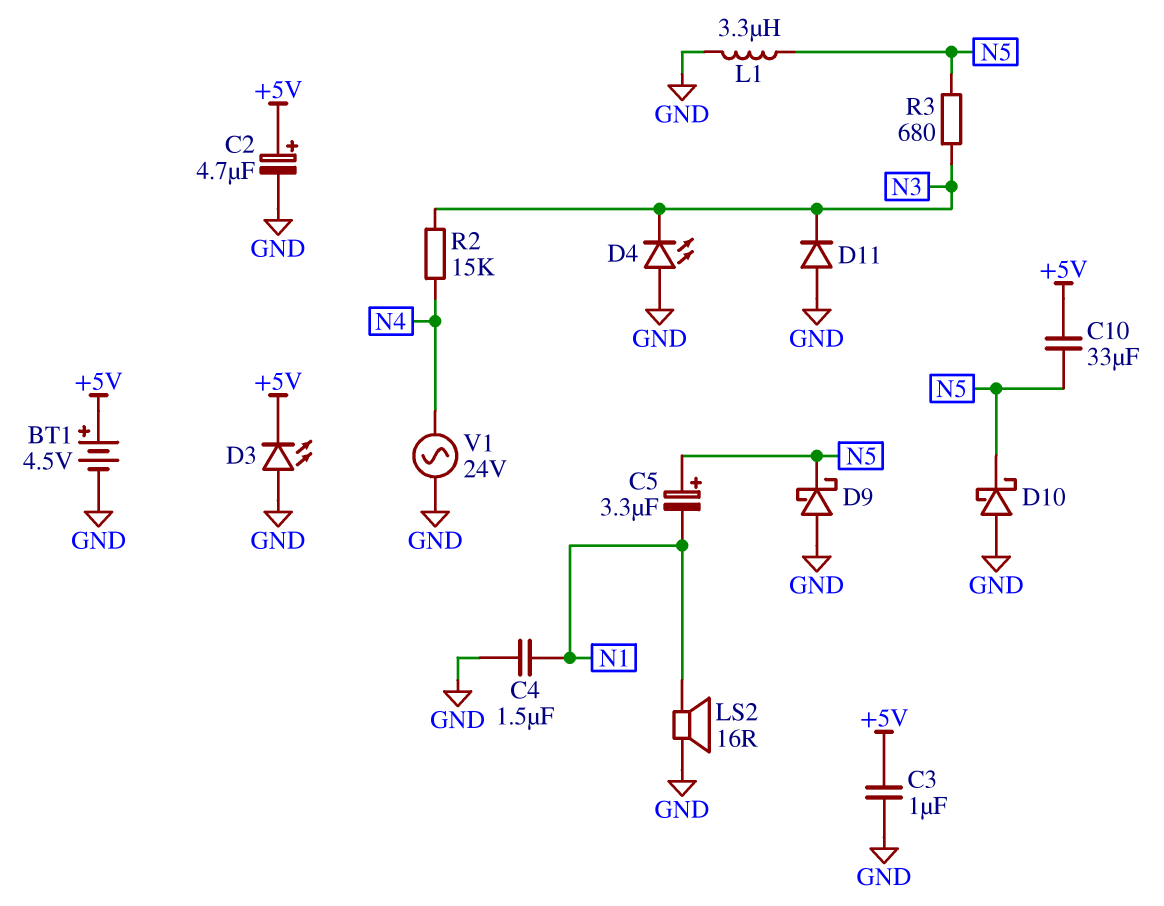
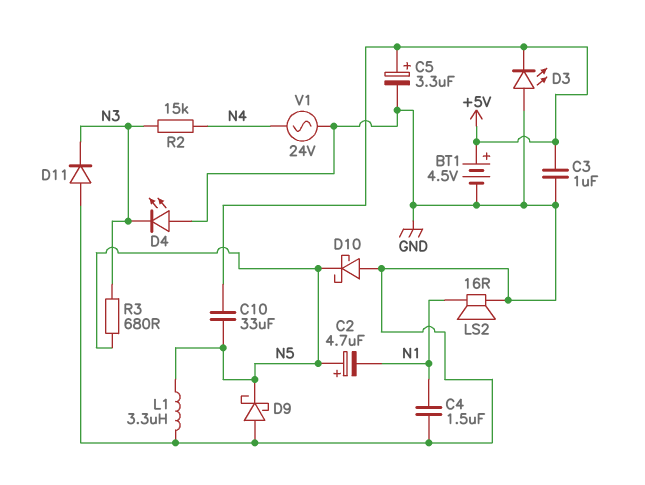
C2: 4.7uF (plus +5V, minus GND) -> 4.7uF (plus N5, minus N1)
C5: 3.3uF (plus N5, minus N1) -> 3.3uF (plus +5V, minus GND)

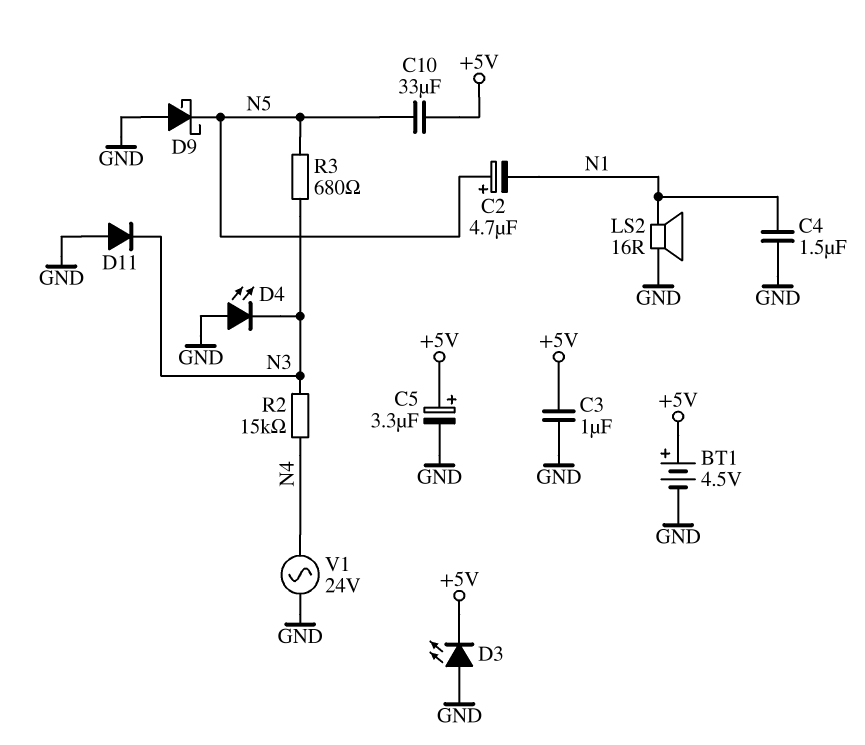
D10: schottky (A GND, K N5) -> none
L1: 3.3uH (GND, N5) -> none

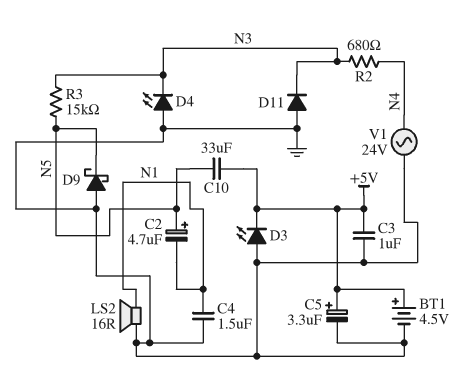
R2: 15k (N3, N4) -> 680 (N3, N4)
R3: 680 (N3, N5) -> 15k (N3, N5)

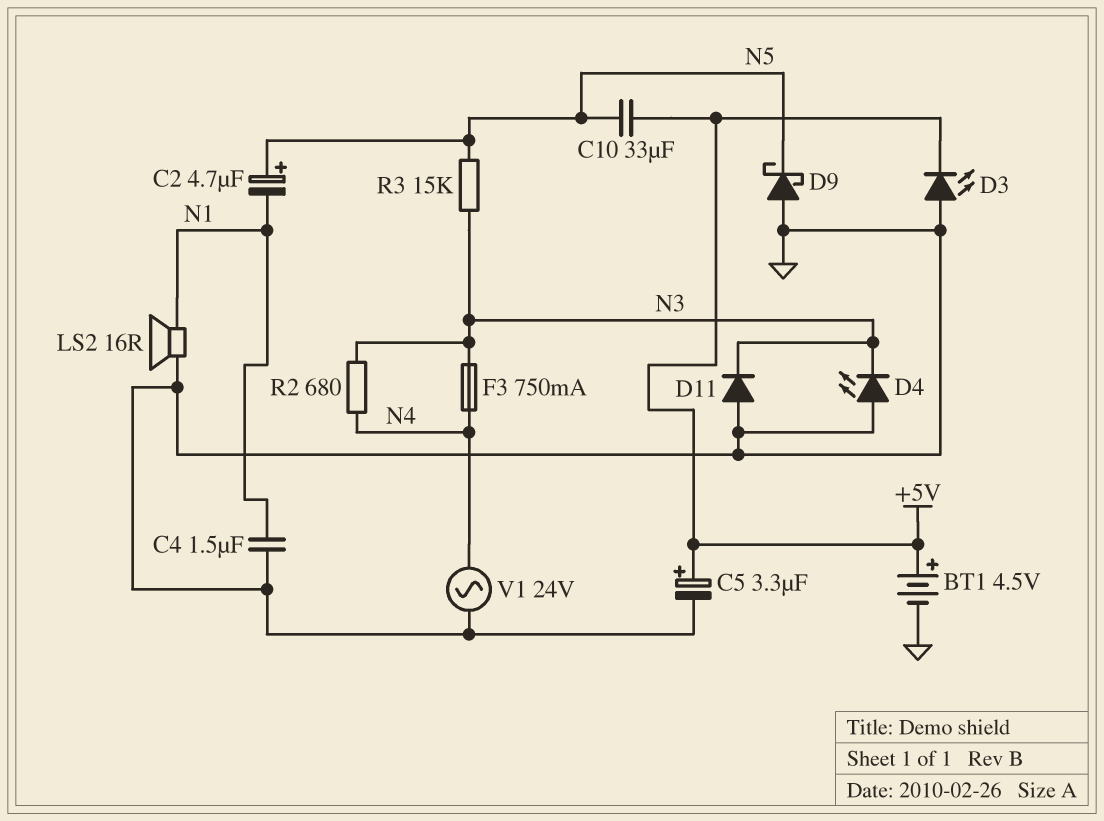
C3: 1uF (+5V, GND) -> none
F3: none -> 750mA (N3, N4)

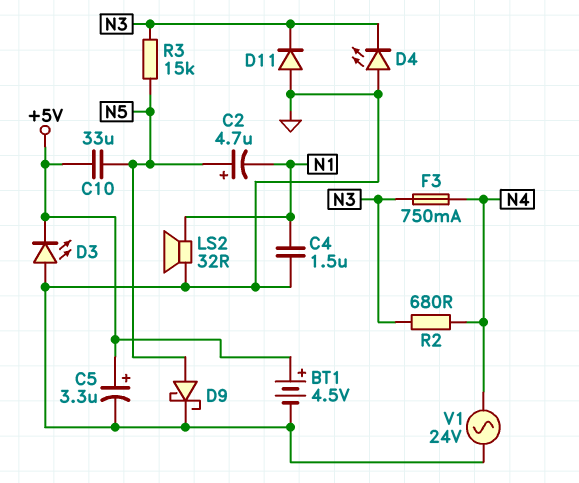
D9: schottky (A GND, K N5) -> schottky (A N5, K GND)
LS2: speaker 16R (GND, N1) -> speaker 32R (GND, N1)

